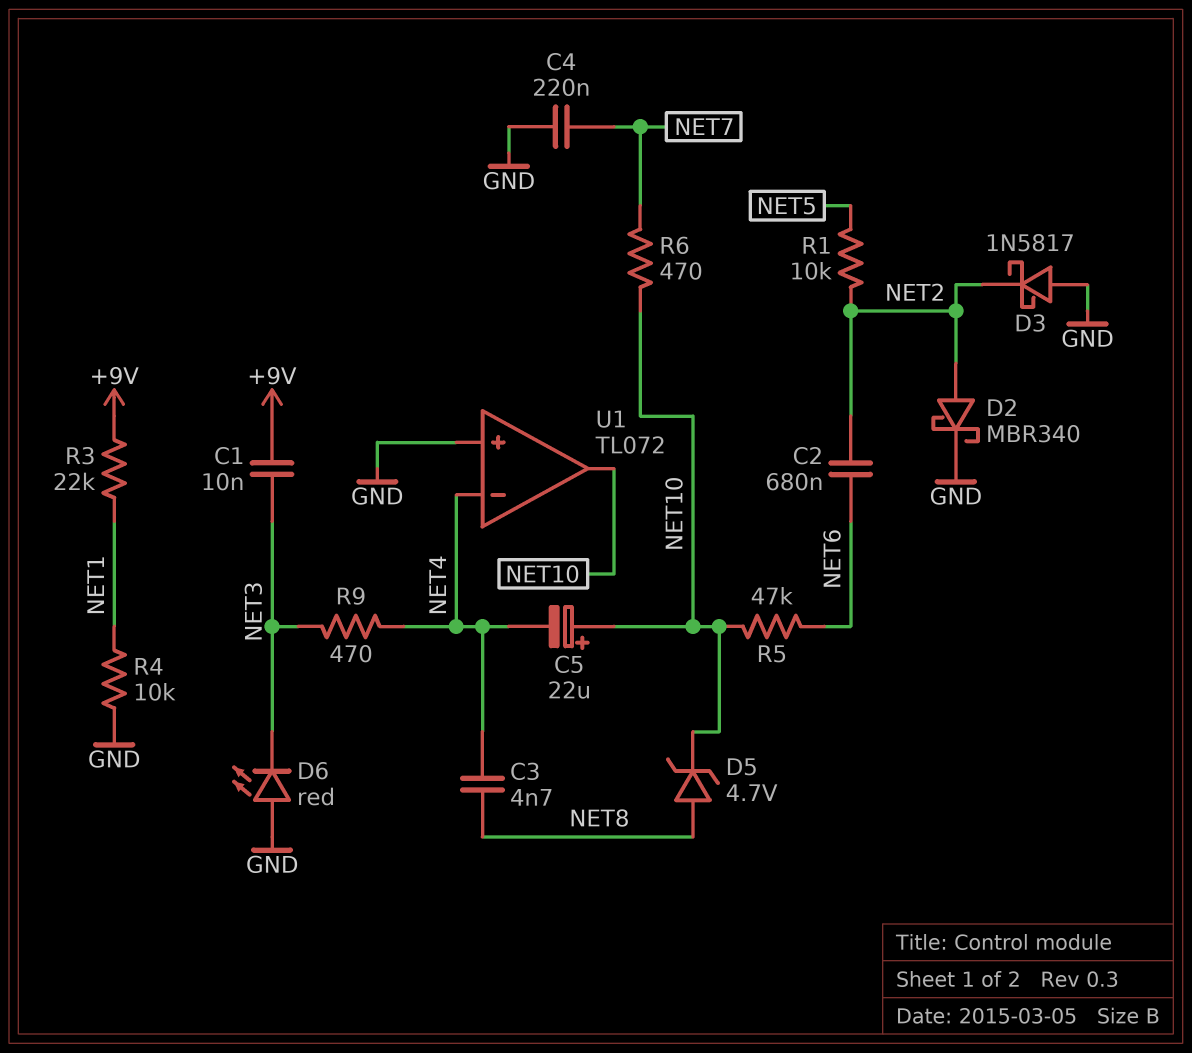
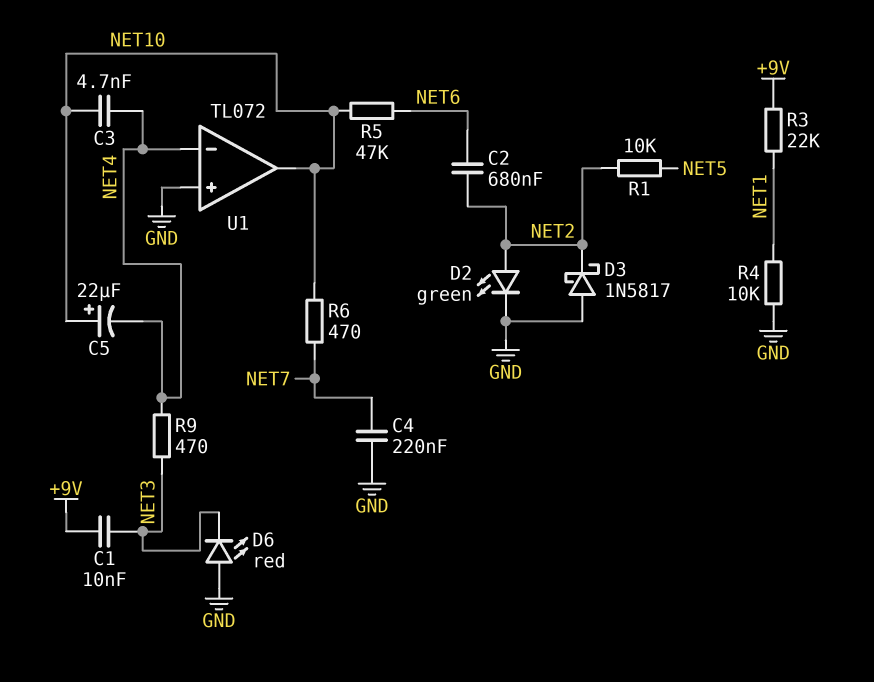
C3: 4.7nF (NET4, NET8) -> 4.7nF (NET4, NET10)
D2: schottky MBR340 (A NET2, K GND) -> LED green (A NET2, K GND)
D5: zener 4.7V (A NET8, K NET10) -> none

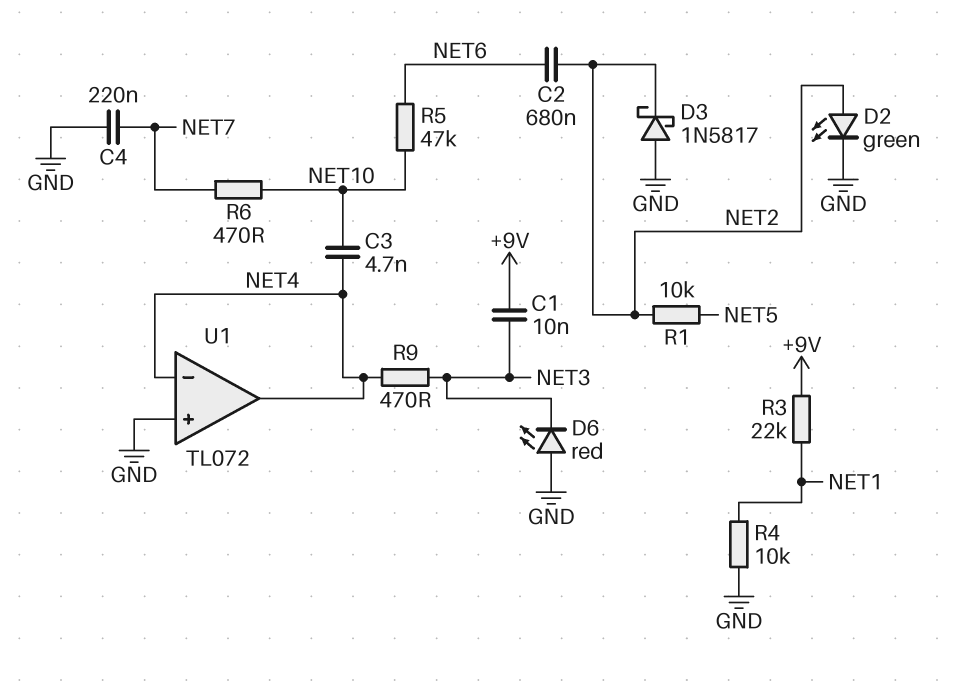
C5: 22uF (plus NET10, minus NET4) -> none
U1 pin out: NET10 -> NET4

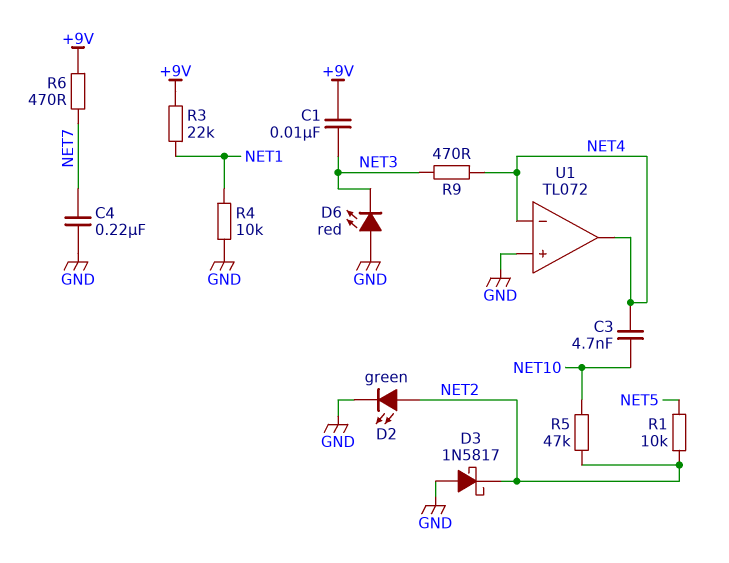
C2: 680nF (NET2, NET6) -> none
R5: 47k (NET6, NET10) -> 47k (NET2, NET10)
R6: 470 (NET7, NET10) -> 470 (+9V, NET7)

